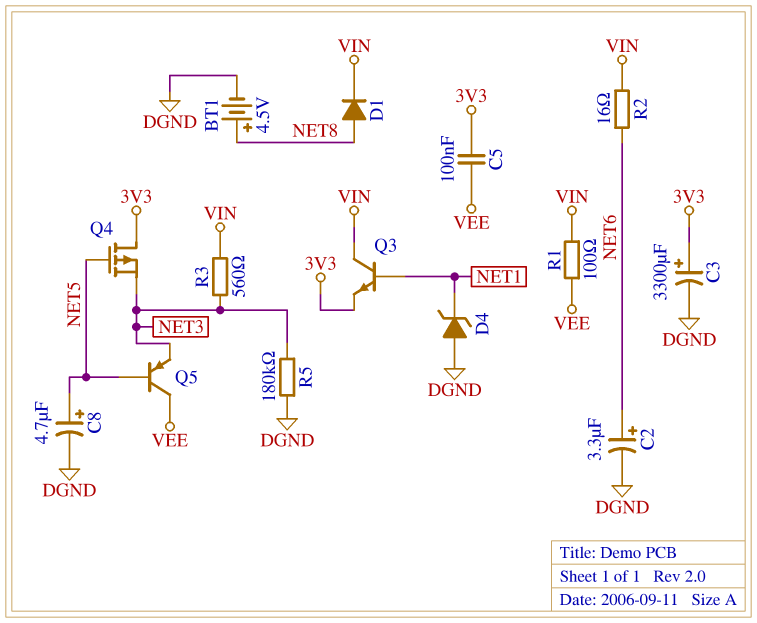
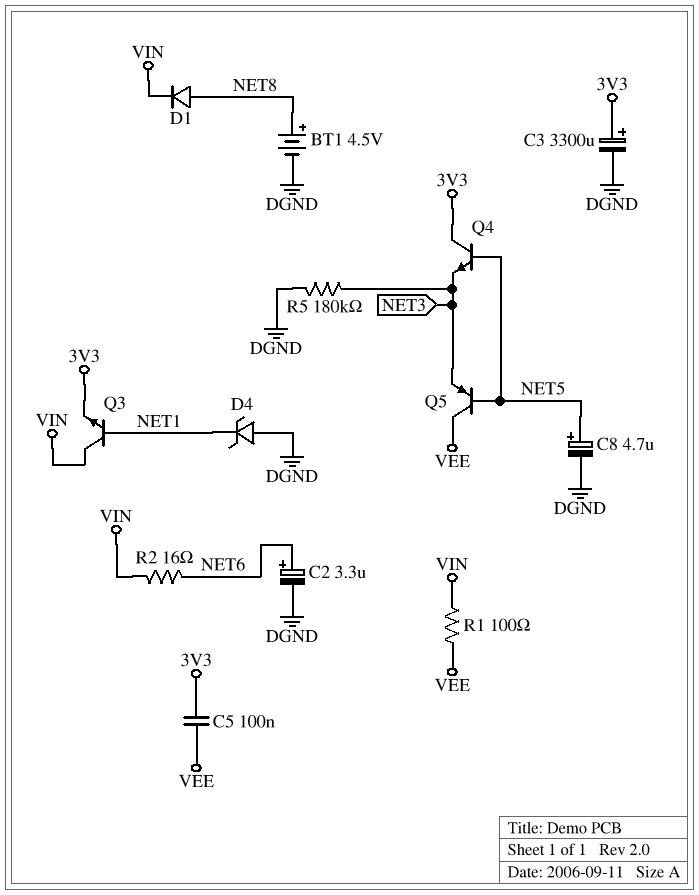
Q4: PMOS (G NET5, D 3V3, S NET3) -> NPN (B NET5, C 3V3, E NET3)
R3: 560 (NET3, VIN) -> none

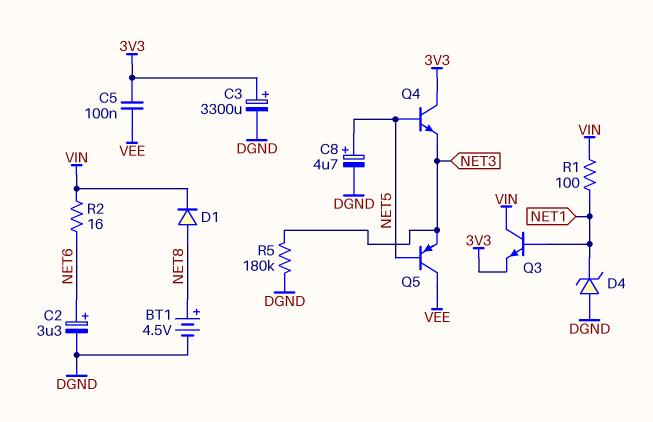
R1: 100 (VEE, VIN) -> 100 (NET1, VIN)

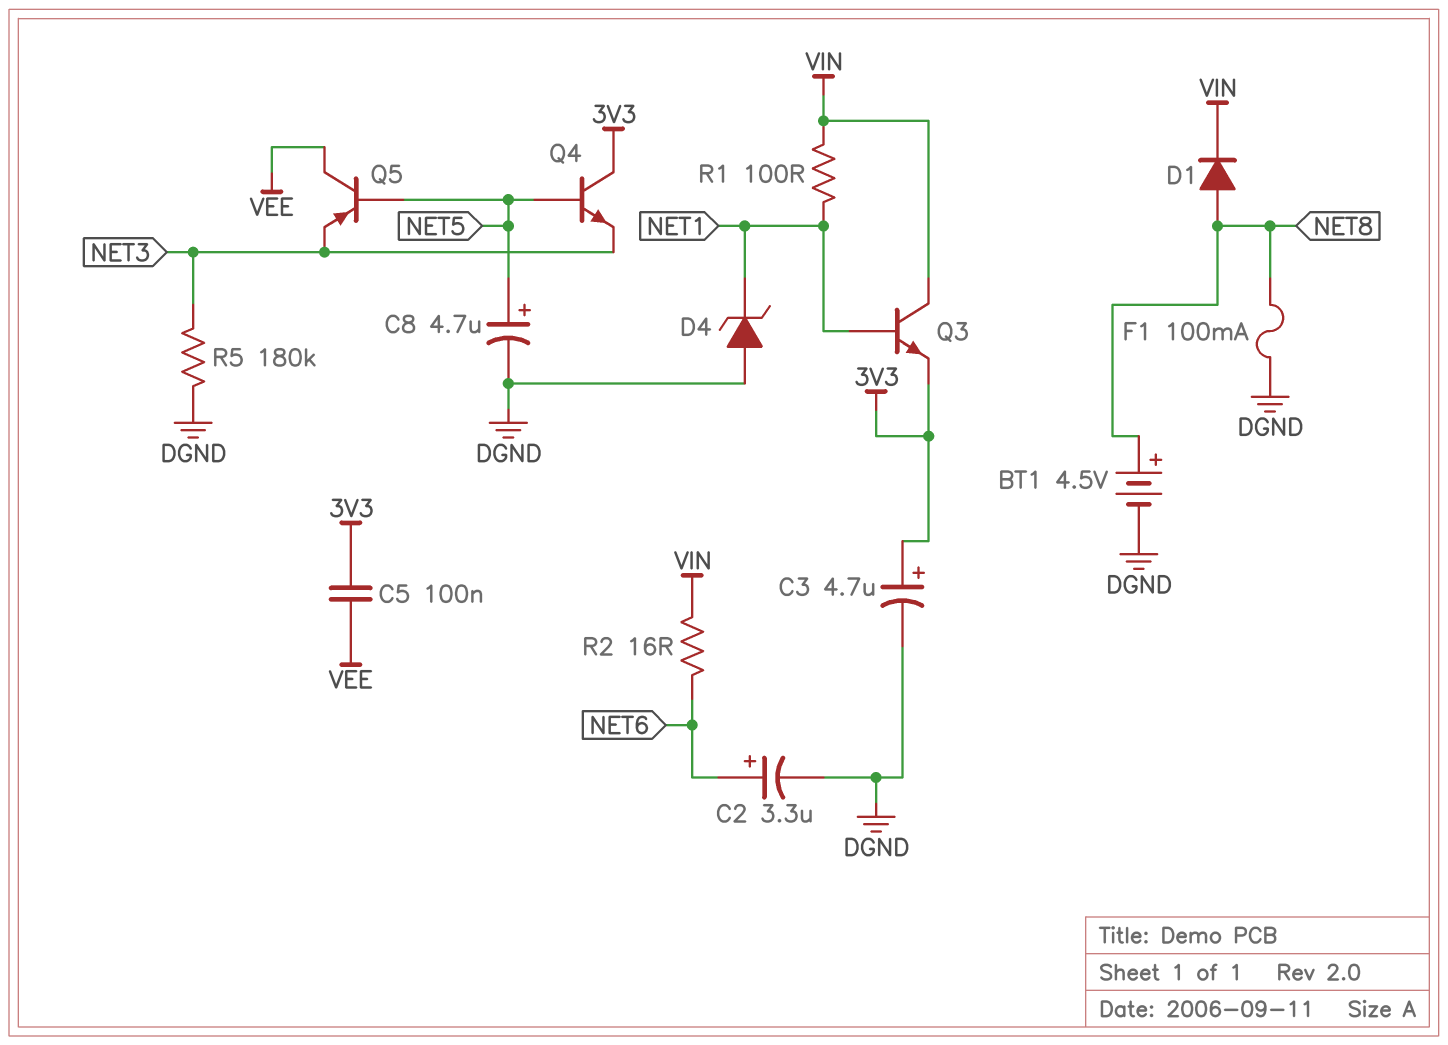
C3: 3300uF (plus 3V3, minus DGND) -> 4.7uF (plus 3V3, minus DGND)
F1: none -> 100mA (DGND, NET8)

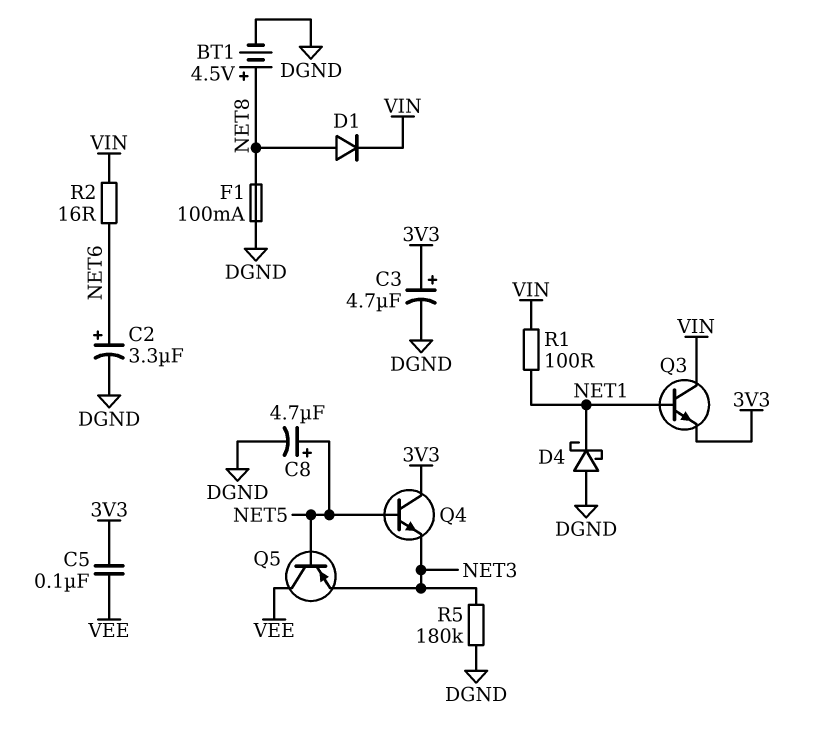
D4: zener (A DGND, K NET1) -> schottky (A DGND, K NET1)

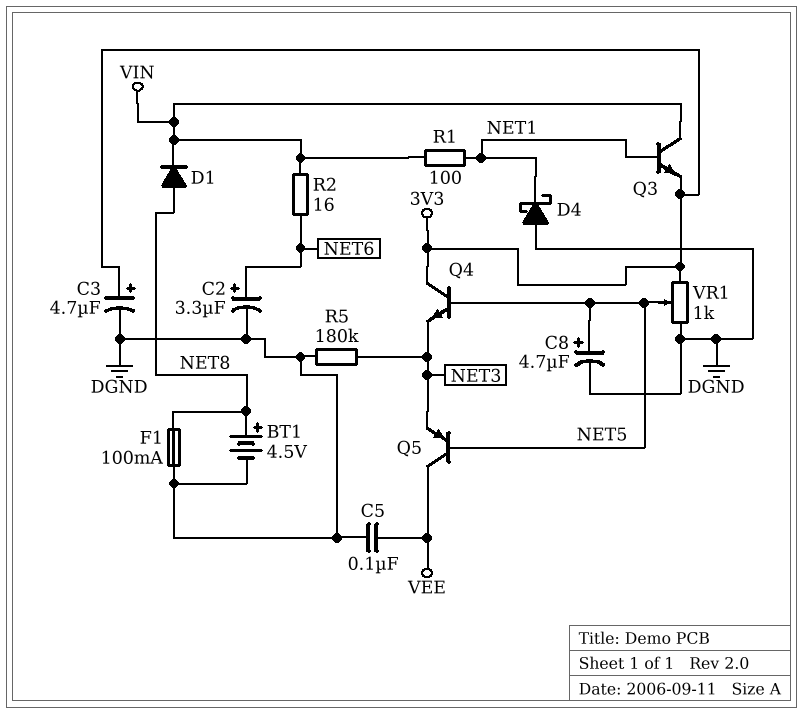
C5: 100nF (3V3, VEE) -> 100nF (DGND, VEE)
VR1: none -> 1k (3V3, DGND, wiper NET5)

